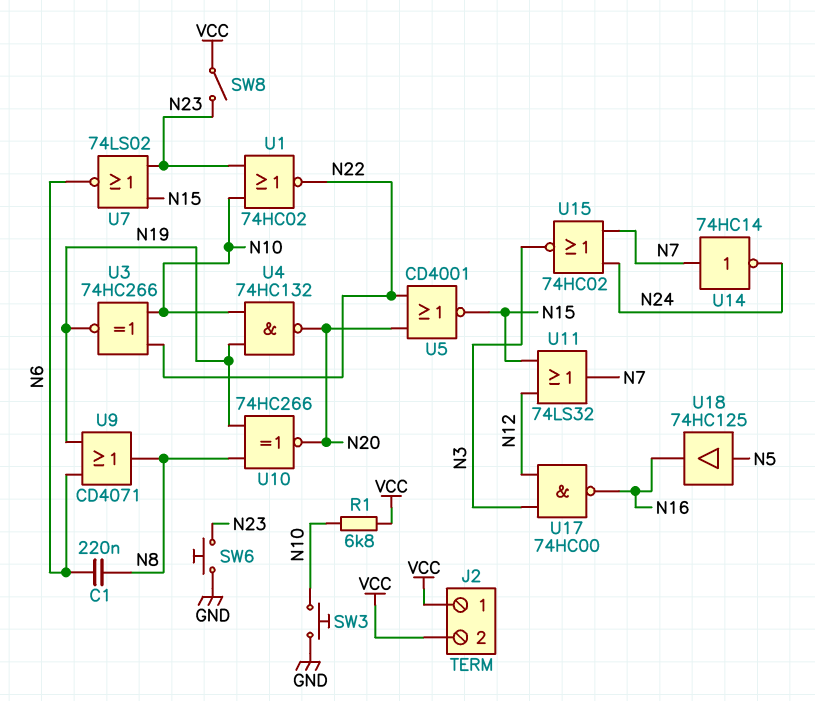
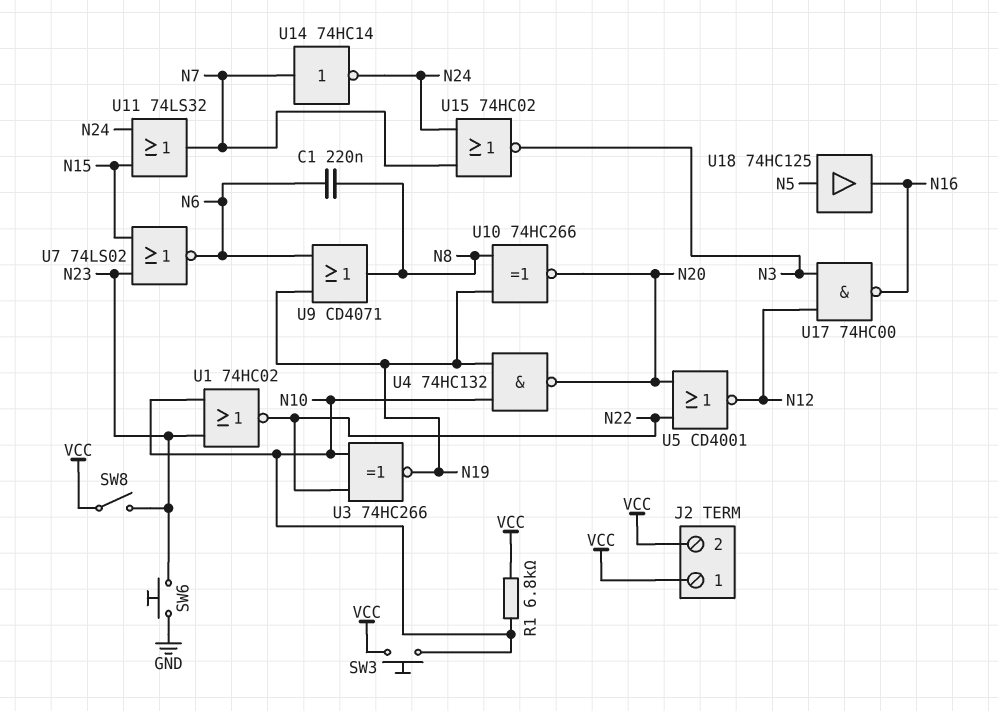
SW3: button (GND, N10) -> button (N10, VCC)
U5: NOR CD4001 (in N20, in N22, out N15) -> NOR CD4001 (in N20, in N22, out N12)
U11: OR 74LS32 (in N12, in N15, out N7) -> OR 74LS32 (in N15, in N24, out N7)

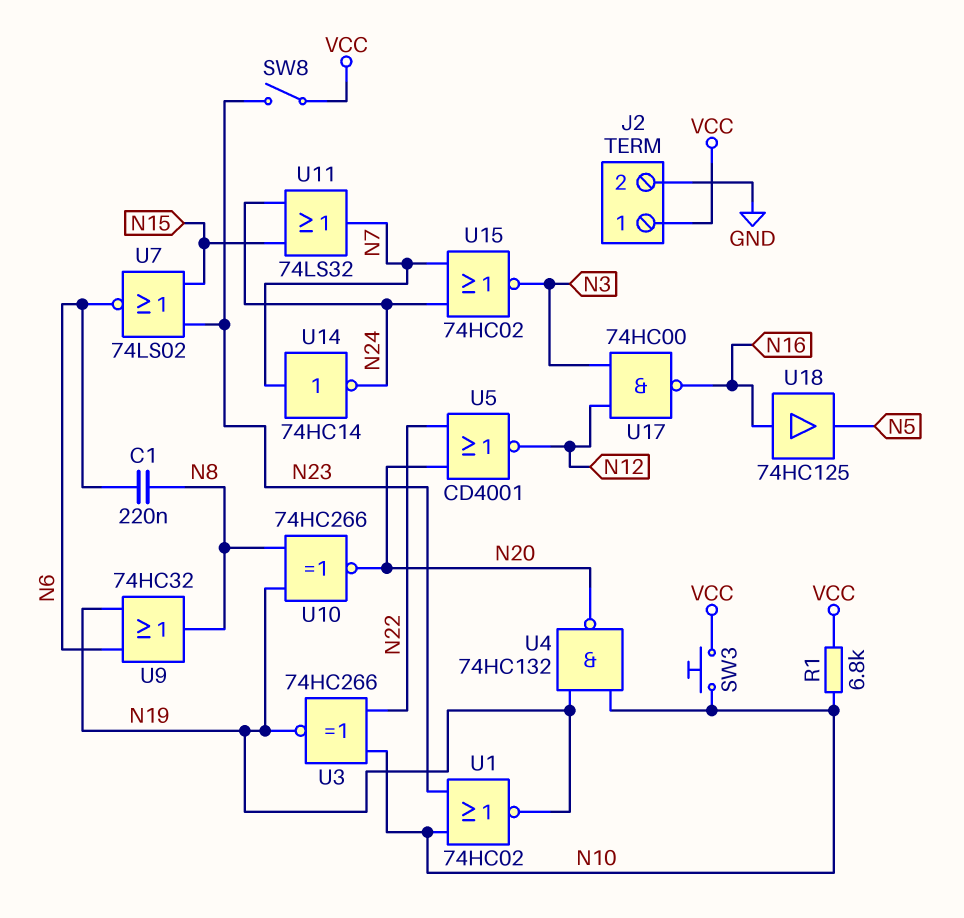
J2 pin 2: VCC -> GND
SW6: button (GND, N23) -> none
U1: NOR 74HC02 (in N10, in N23, out N22) -> NOR 74HC02 (in N10, in N23, out N19)
U9: OR CD4071 (in N6, in N19, out N8) -> OR 74HC32 (in N6, in N19, out N8)
U18: buffer 74HC125 (in N5, out N16) -> buffer 74HC125 (in N16, out N5)

